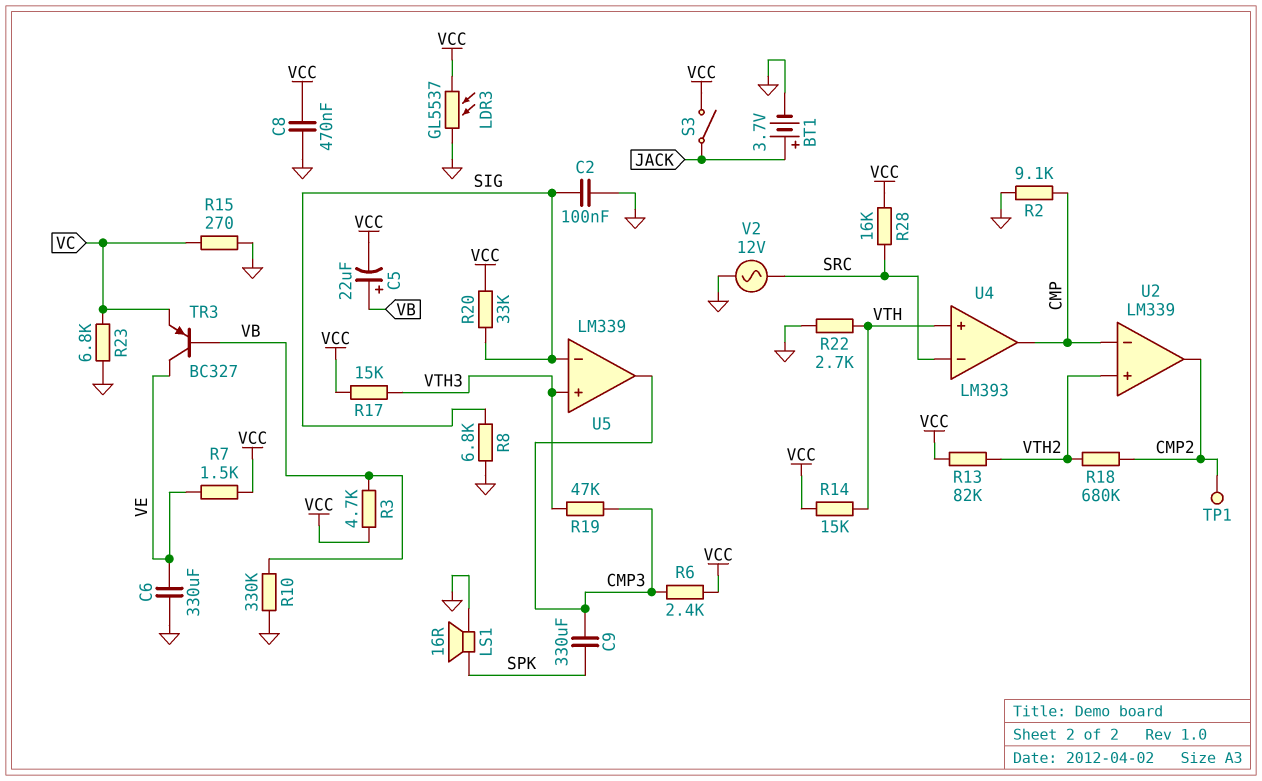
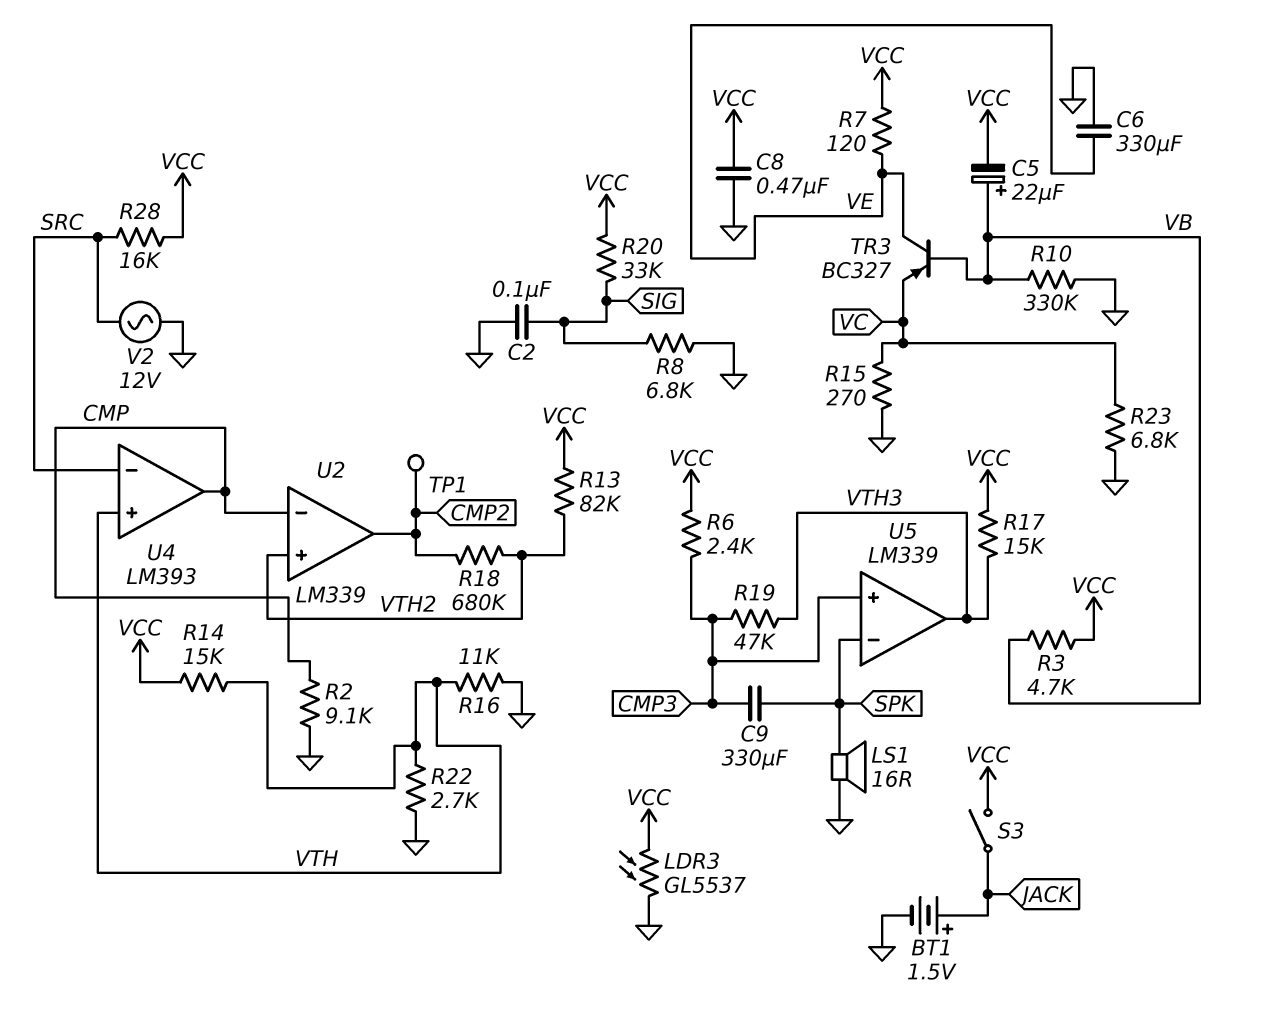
BT1: 3.7V (plus JACK, minus GND) -> 1.5V (plus JACK, minus GND)
R7: 1.5k (VCC, VE) -> 120 (VCC, VE)
R16: none -> 11k (GND, VTH)
U5 pin in+: VTH3 -> CMP3
U5 pin in-: SIG -> SPK
U5 pin out: CMP3 -> VTH3

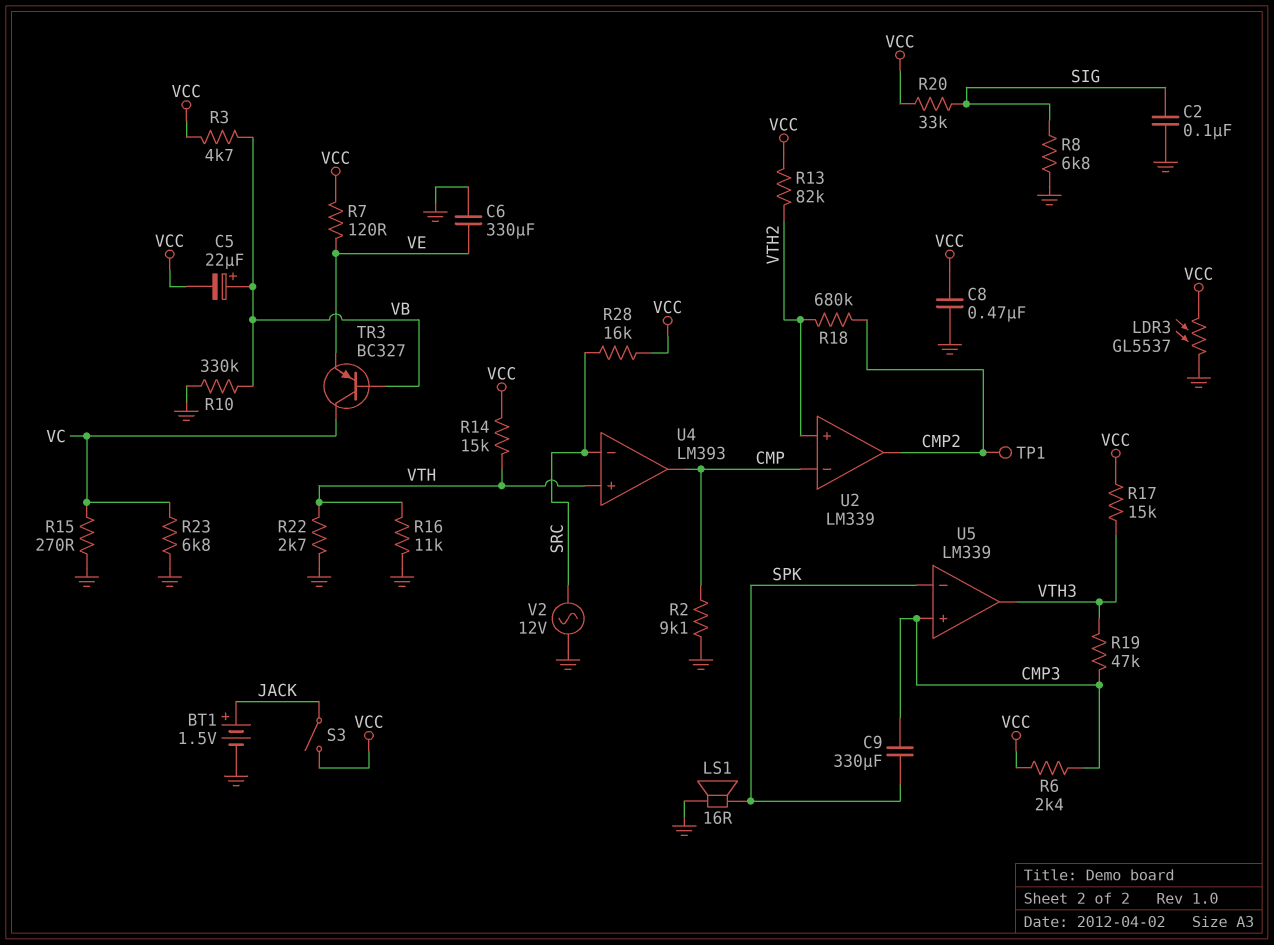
TR3: PNP BC327 (B VB, C VE, E VC) -> PNP BC327 (B VB, C VC, E VE)

